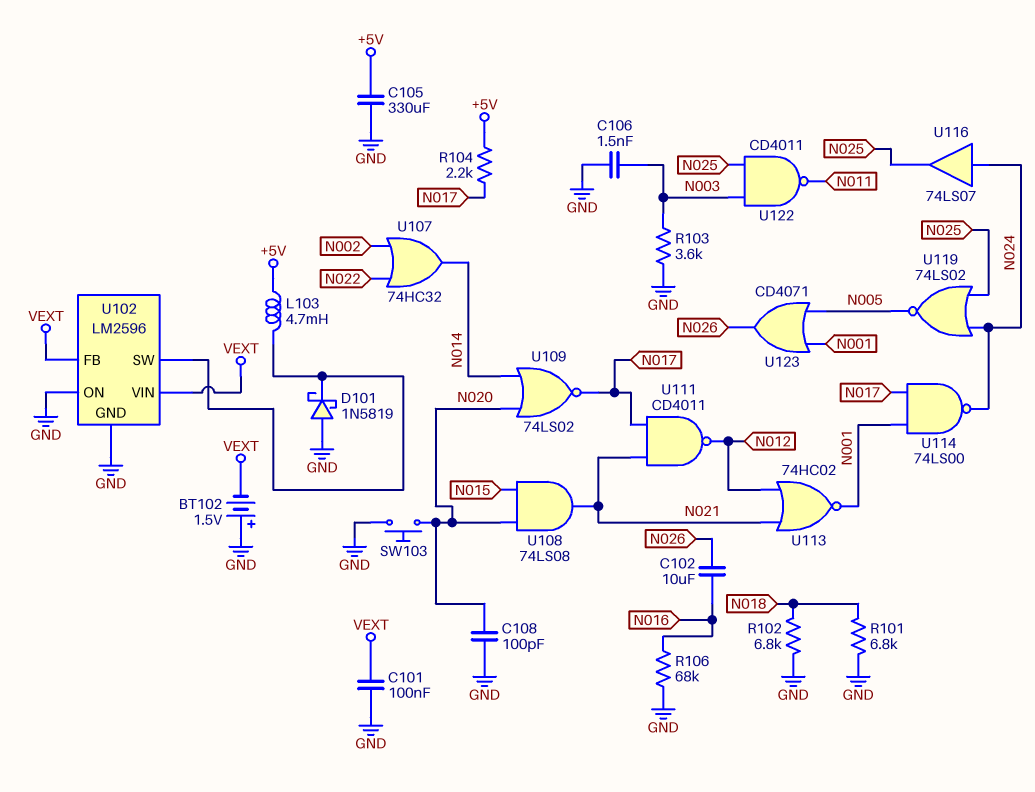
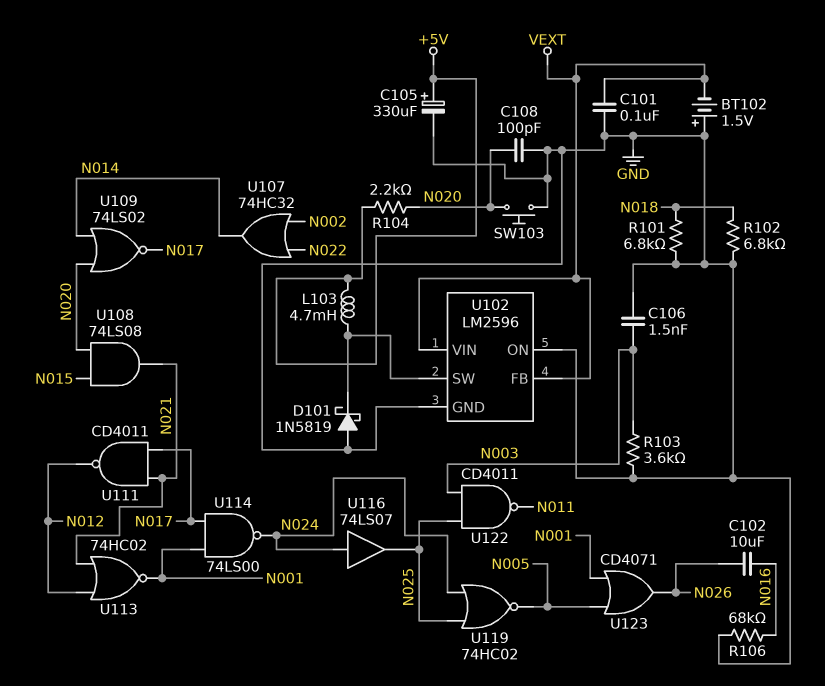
C105: 330uF (+5V, GND) -> 330uF (plus +5V, minus GND)
R104: 2.2k (+5V, N017) -> 2.2k (+5V, N020)
U119: NOR 74LS02 (in N024, in N025, out N005) -> NOR 74HC02 (in N024, in N025, out N005)

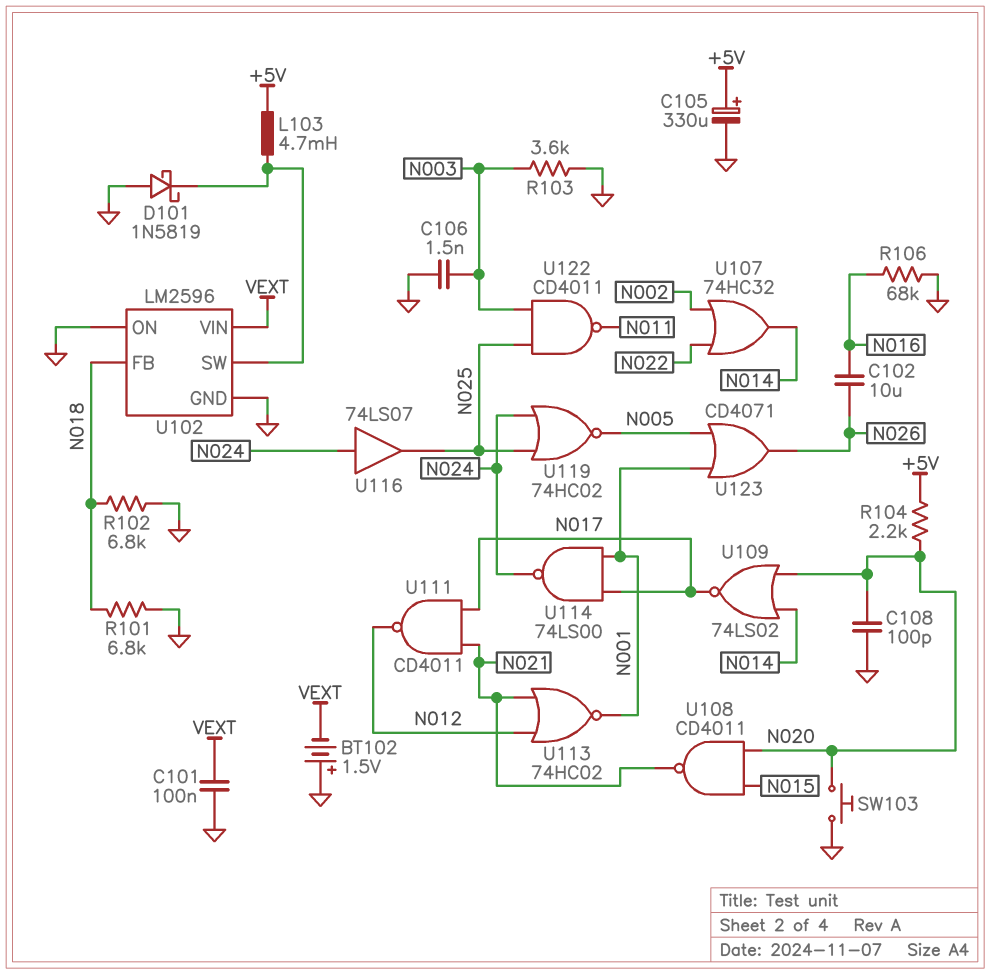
U102 pin FB: VEXT -> N018
U108: AND 74LS08 (in N015, in N020, out N021) -> NAND CD4011 (in N015, in N020, out N021)

